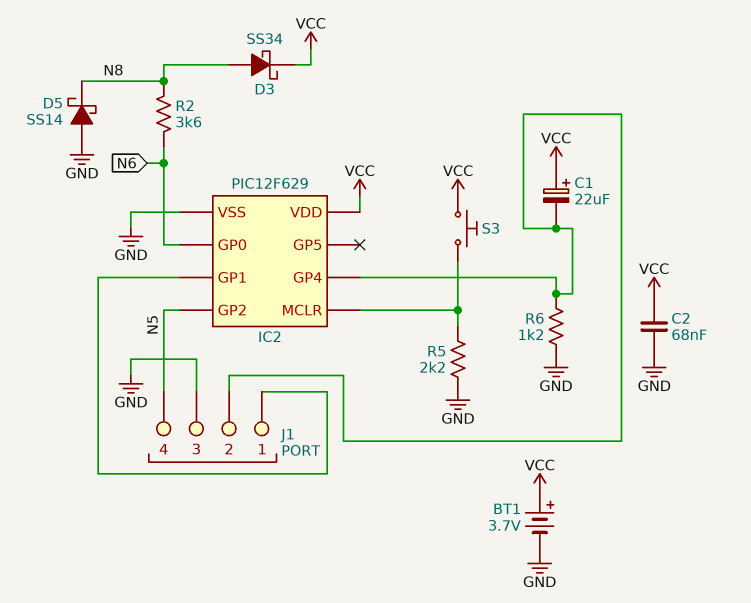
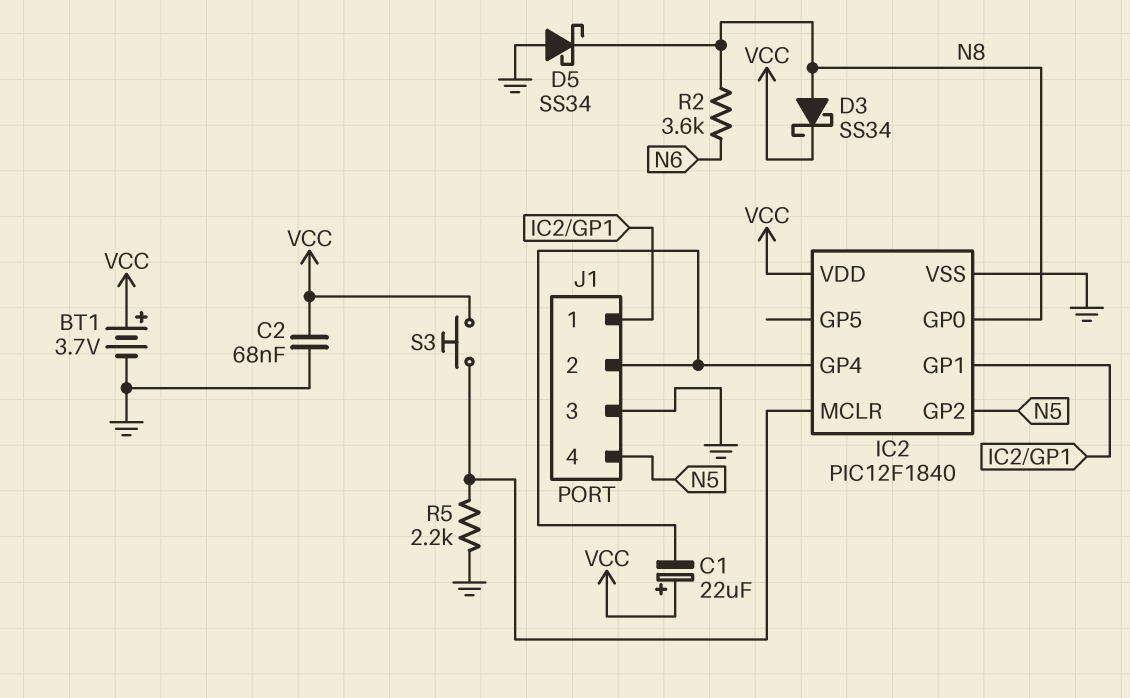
D5: schottky SS14 (A GND, K N8) -> schottky SS34 (A GND, K N8)
IC2: PIC12F629 -> PIC12F1840
IC2 pin GP0: N6 -> N8
R6: 1.2k (GND, IC2/GP4) -> none

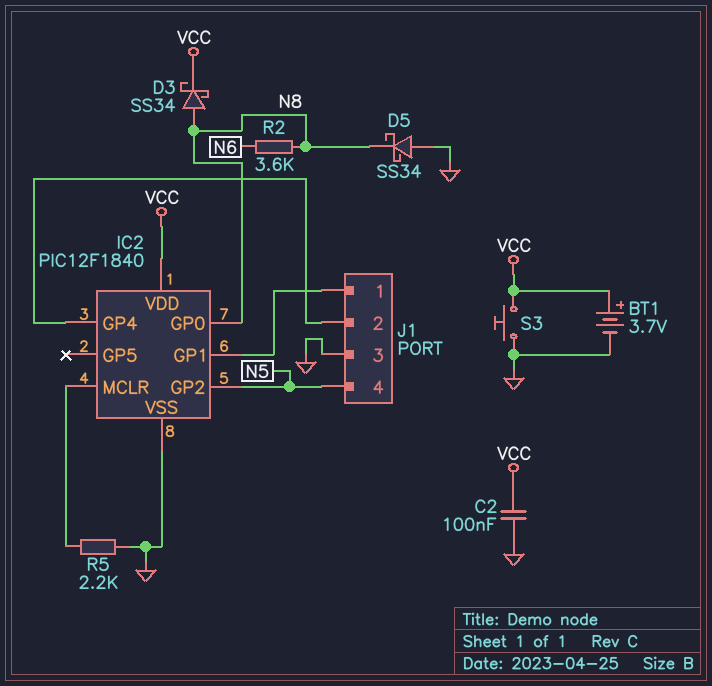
C1: 22uF (plus VCC, minus IC2/GP4) -> none
C2: 68nF (GND, VCC) -> 100nF (GND, VCC)
S3: button (IC2/MCLR, VCC) -> button (GND, VCC)

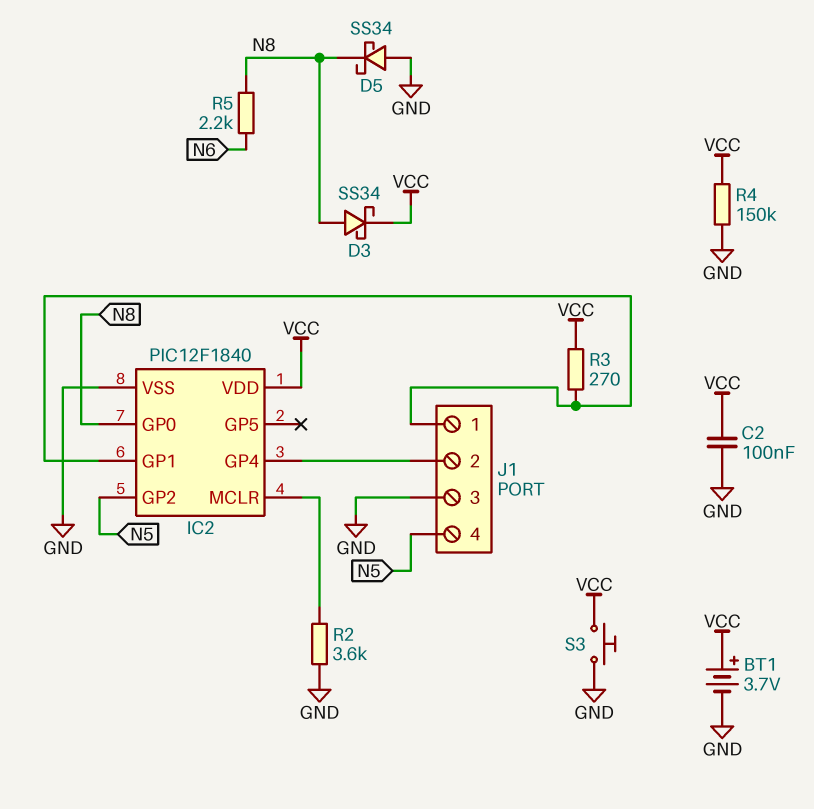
R2: 3.6k (N6, N8) -> 3.6k (GND, IC2/MCLR)
R3: none -> 270 (IC2/GP1, VCC)
R4: none -> 150k (GND, VCC)
R5: 2.2k (GND, IC2/MCLR) -> 2.2k (N6, N8)

